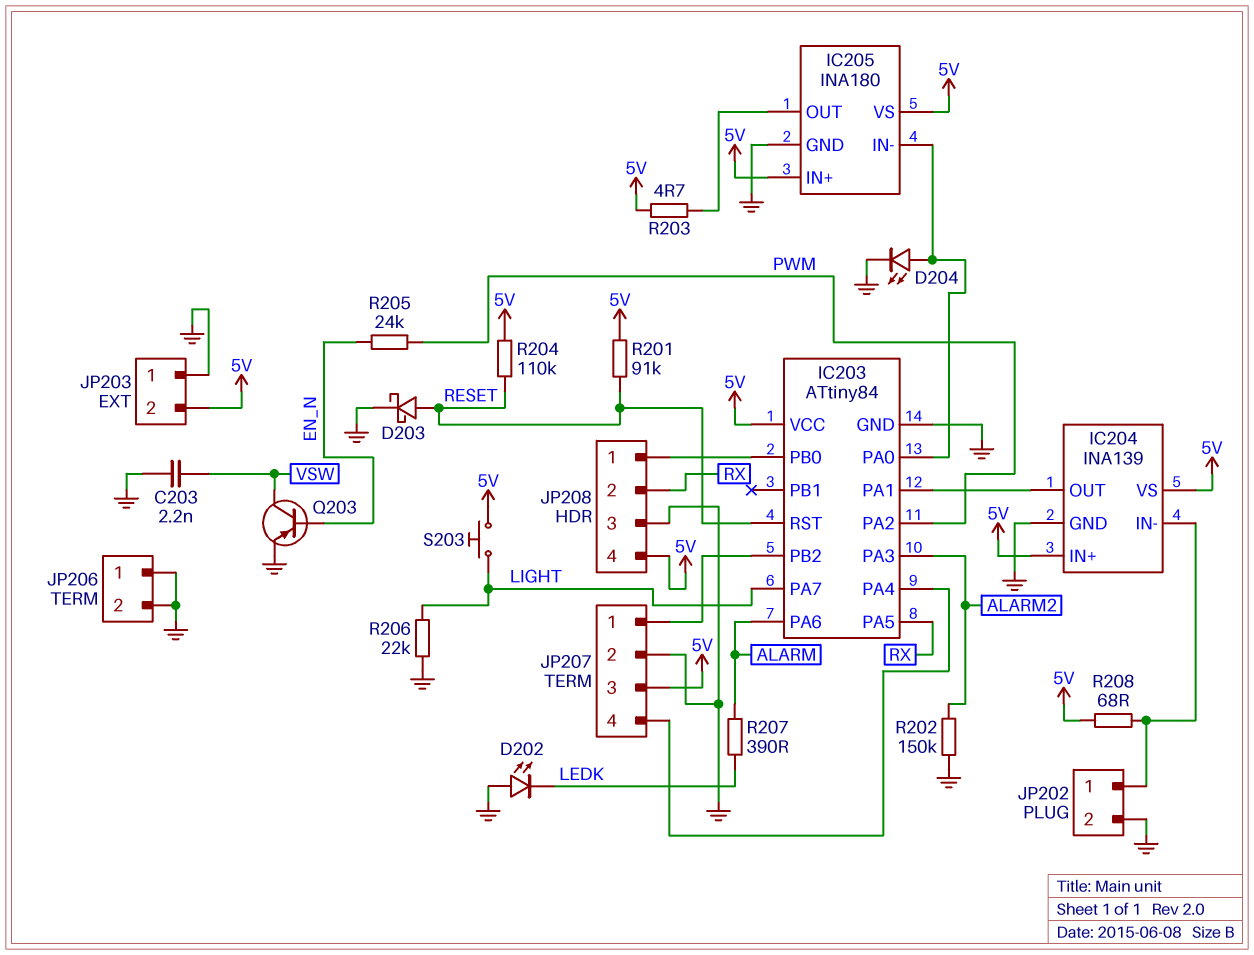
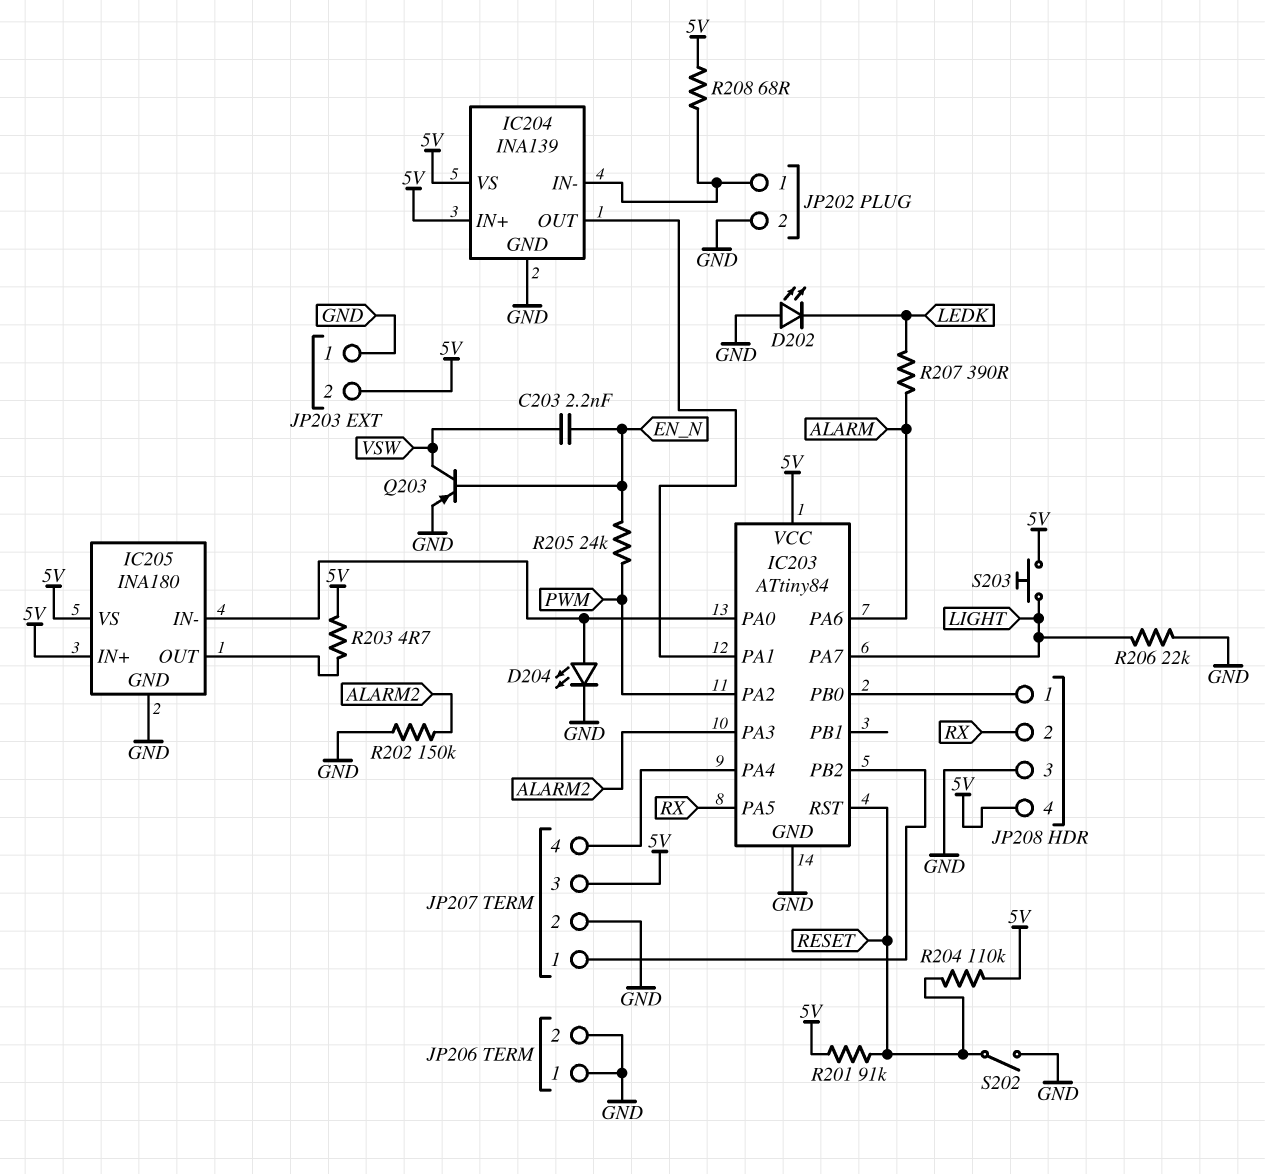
C203: 2.2nF (GND, VSW) -> 2.2nF (EN_N, VSW)
D203: schottky (A RESET, K GND) -> none
S202: none -> switch (GND, RESET)

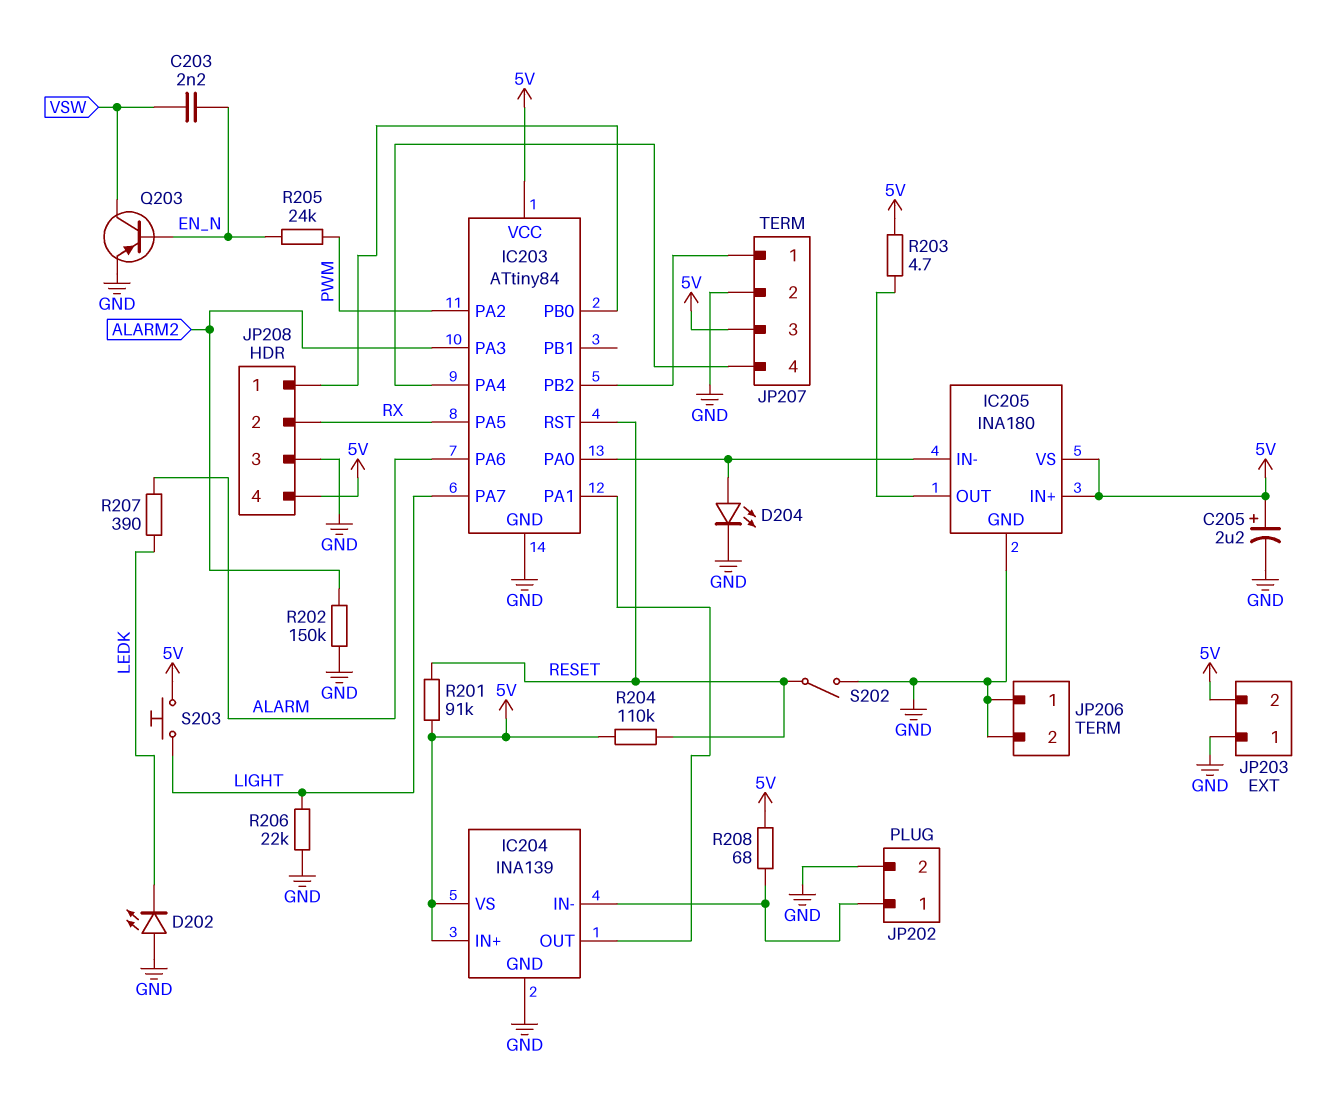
C205: none -> 2.2uF (plus 5V, minus GND)

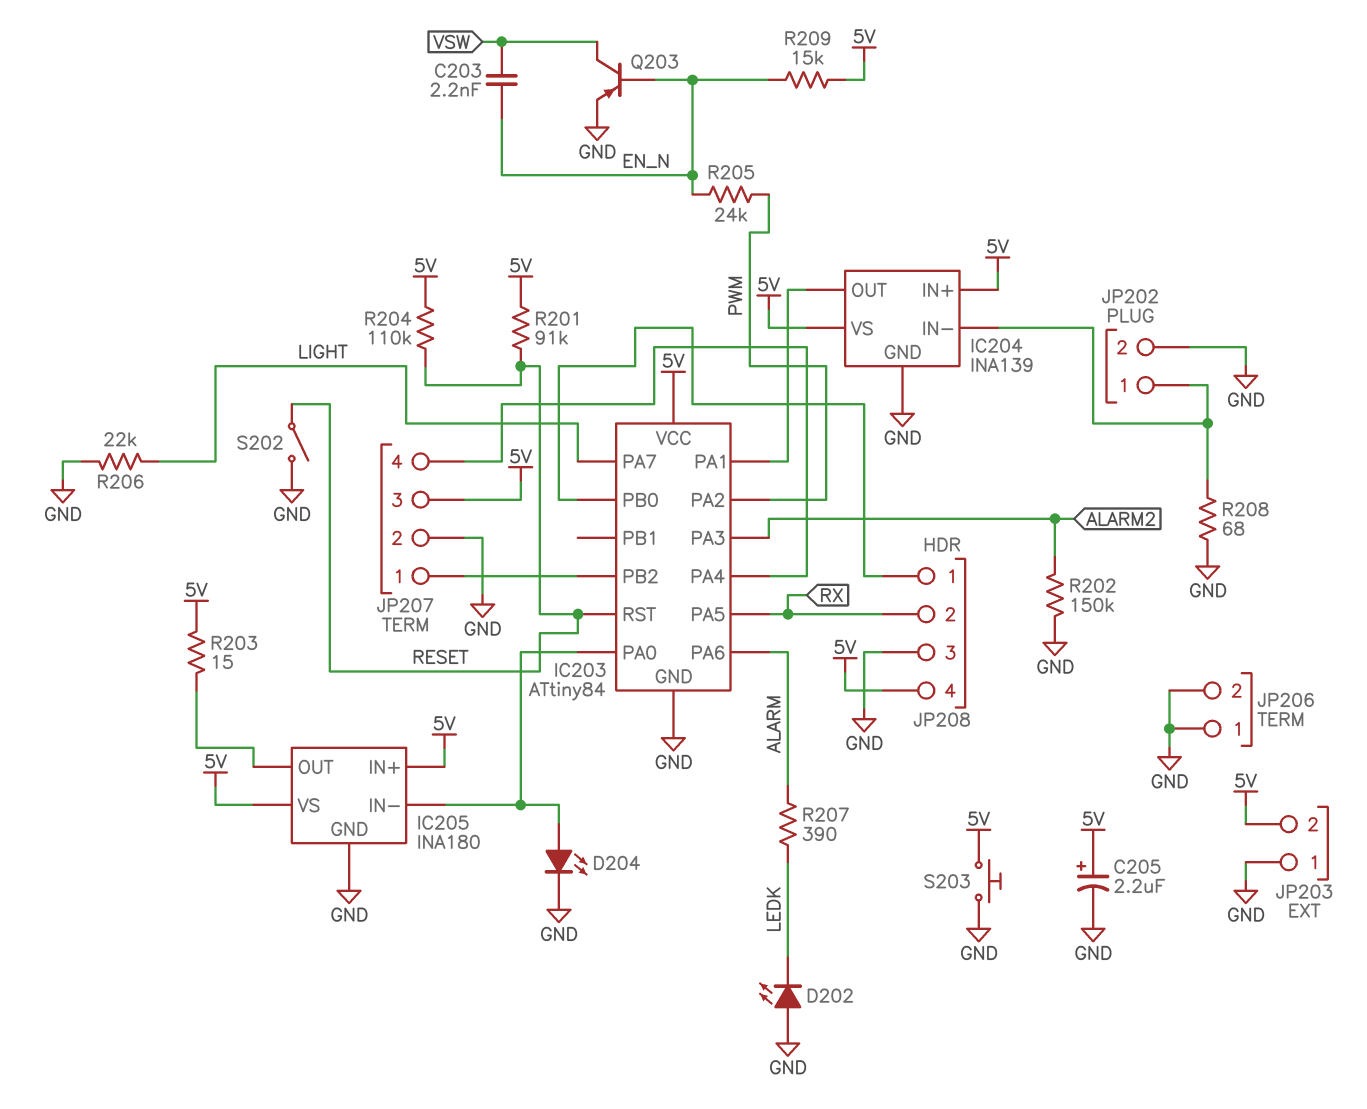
R203: 4.7 (5V, IC205/OUT) -> 15 (5V, IC205/OUT)
R208: 68 (5V, IC204/IN-) -> 68 (GND, IC204/IN-)
R209: none -> 15k (5V, EN_N)
S203: button (5V, LIGHT) -> button (5V, GND)

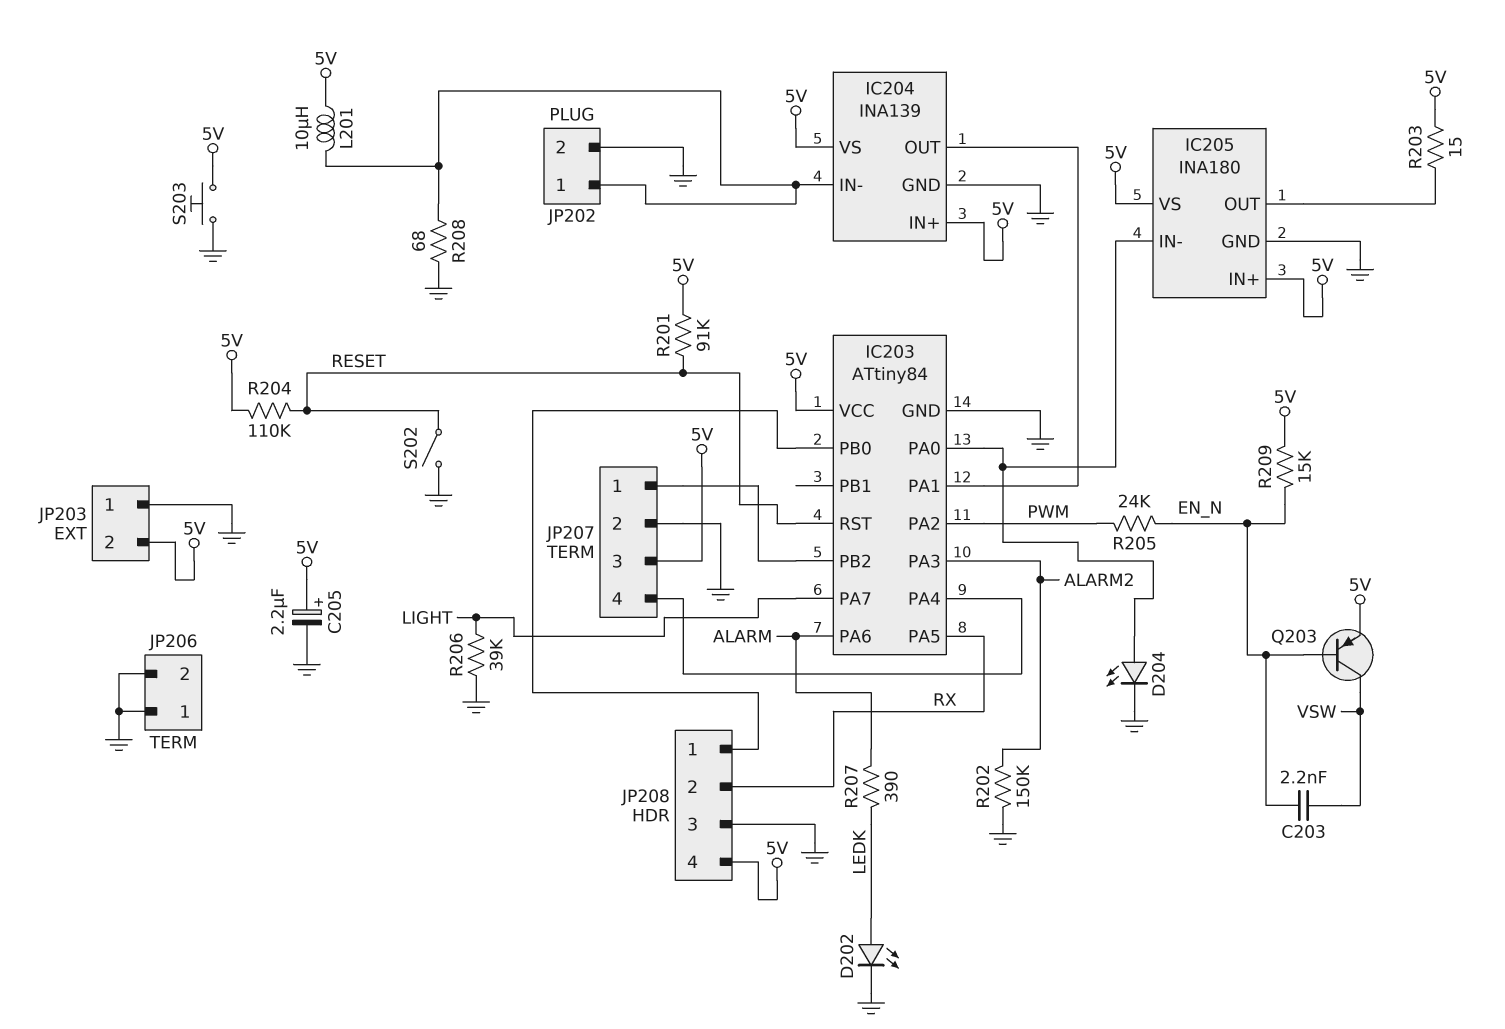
D202: LED (A GND, K LEDK) -> LED (A LEDK, K GND)
L201: none -> 10uH (5V, IC204/IN-)
Q203: PNP (B EN_N, C VSW, E GND) -> PNP (B EN_N, C VSW, E 5V)
R206: 22k (GND, LIGHT) -> 39k (GND, LIGHT)

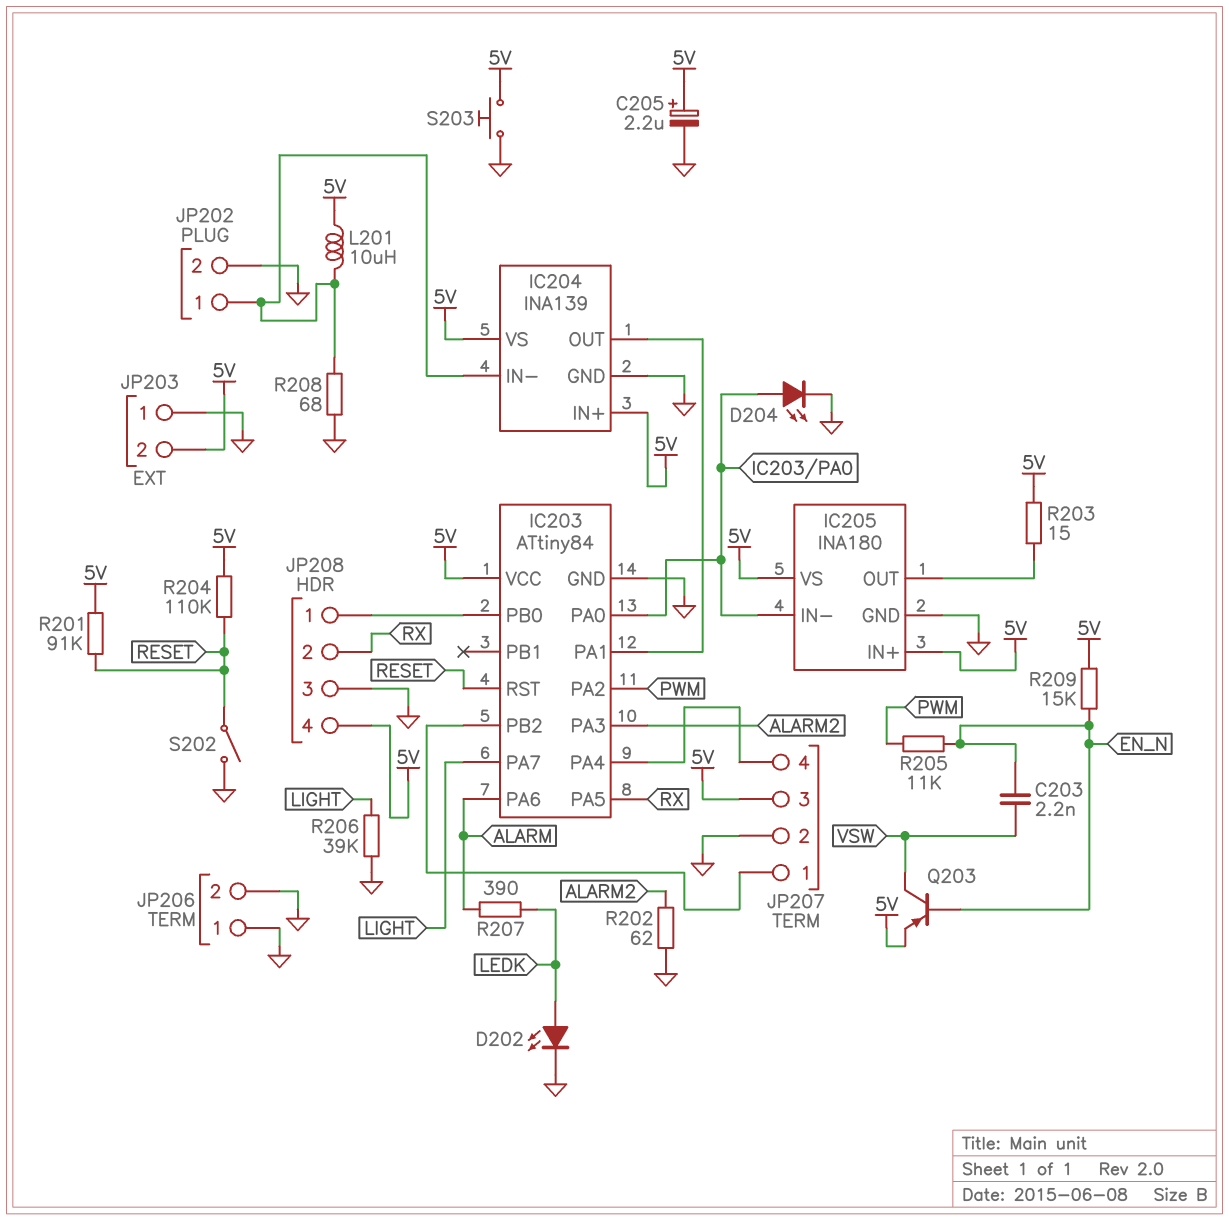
R202: 150k (ALARM2, GND) -> 62 (ALARM2, GND)
R205: 24k (EN_N, PWM) -> 11k (EN_N, PWM)

